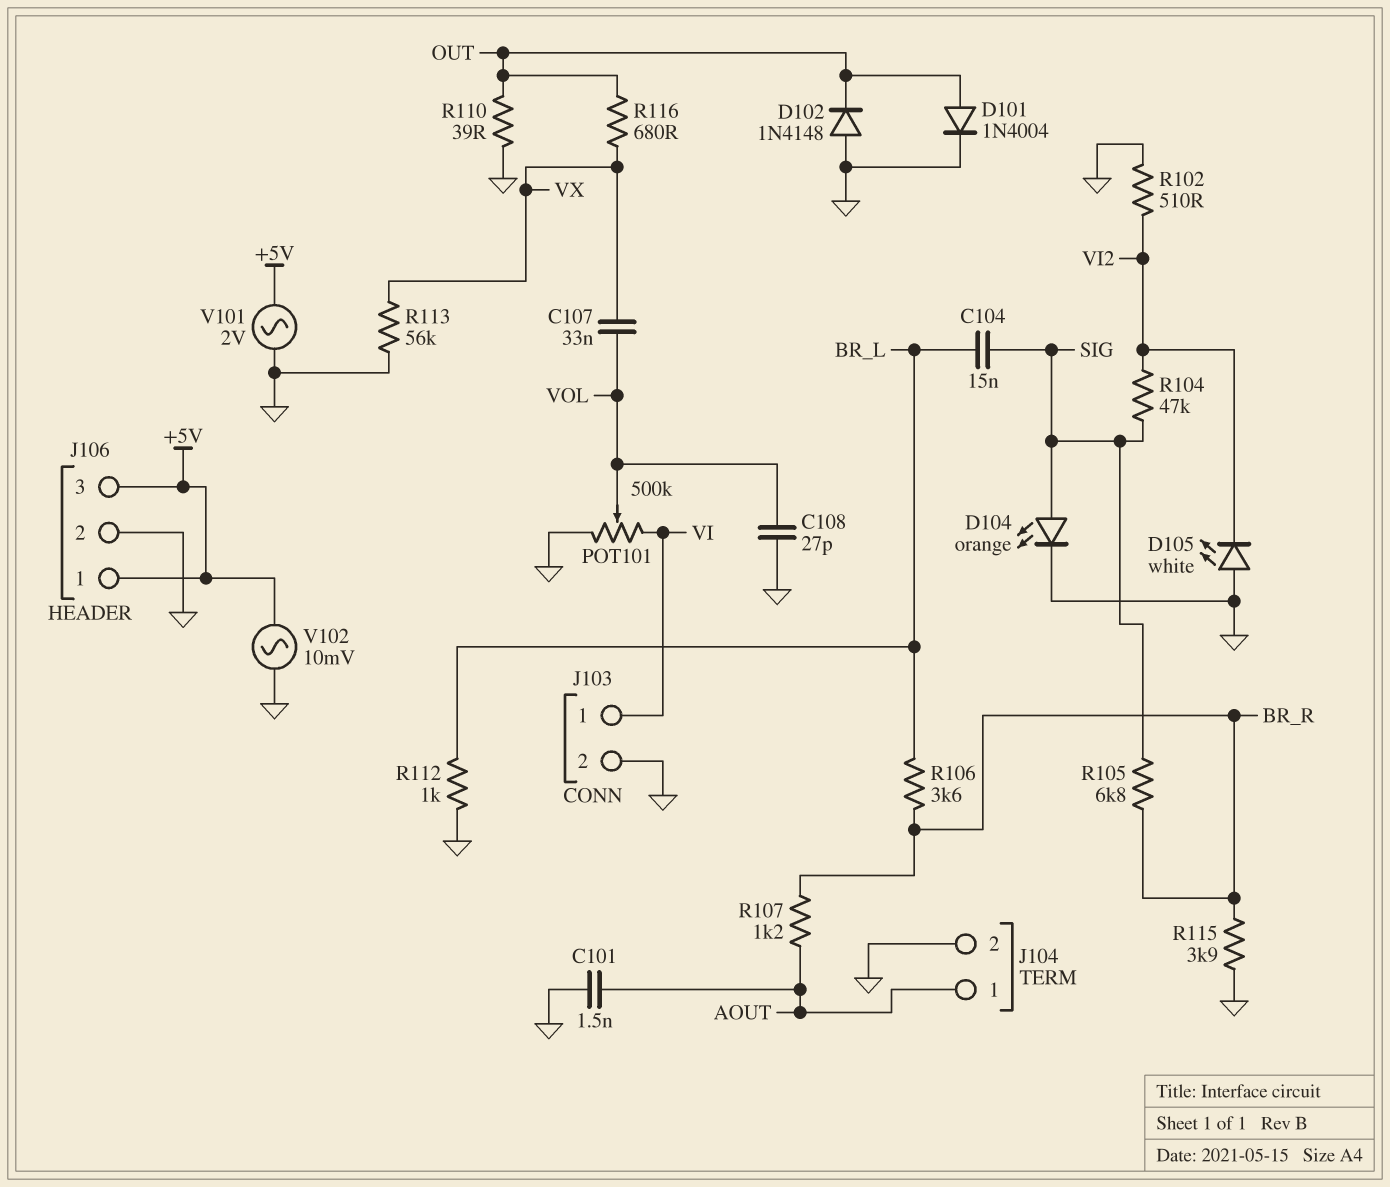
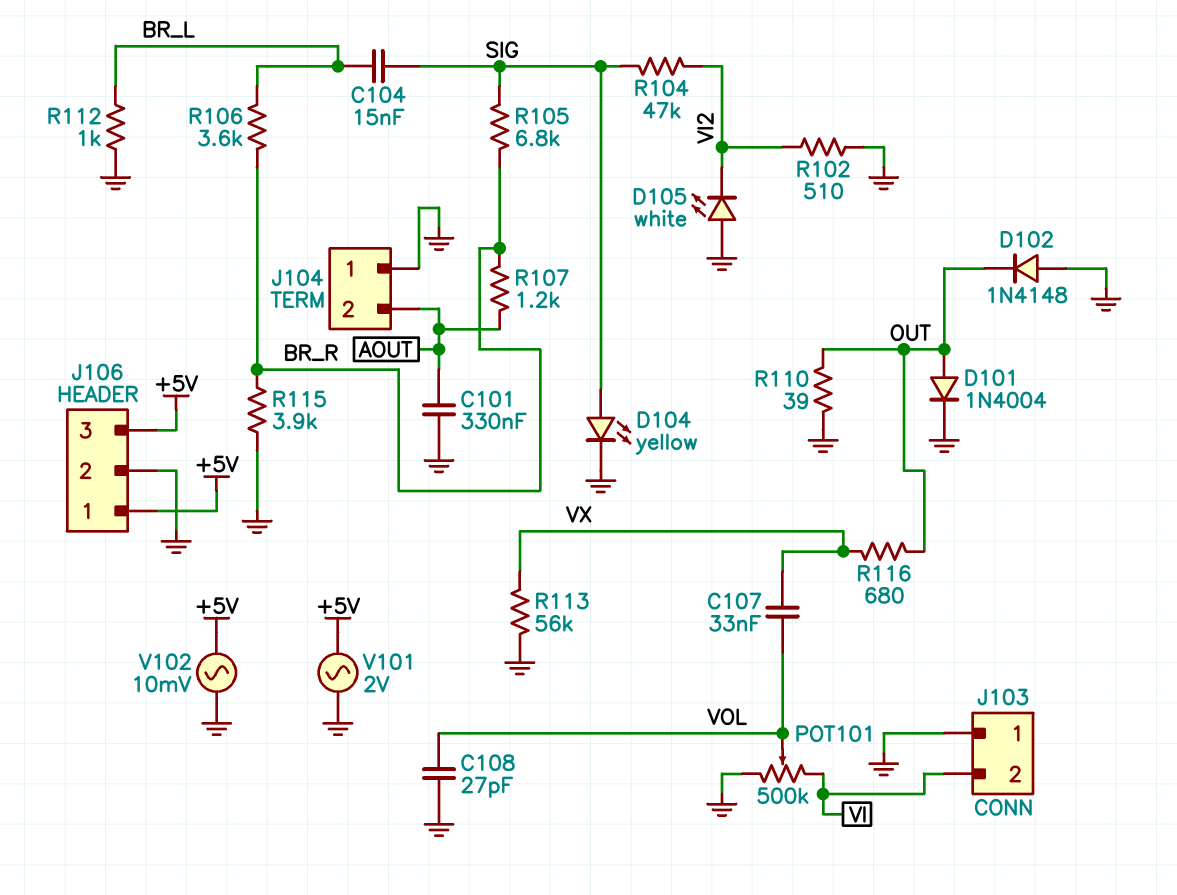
C101: 1.5nF (AOUT, GND) -> 330nF (AOUT, GND)
D104: LED orange (A SIG, K GND) -> LED yellow (A SIG, K GND)
J103 pin 1: VI -> GND
J103 pin 2: GND -> VI
J104 pin 1: AOUT -> GND
J104 pin 2: GND -> AOUT

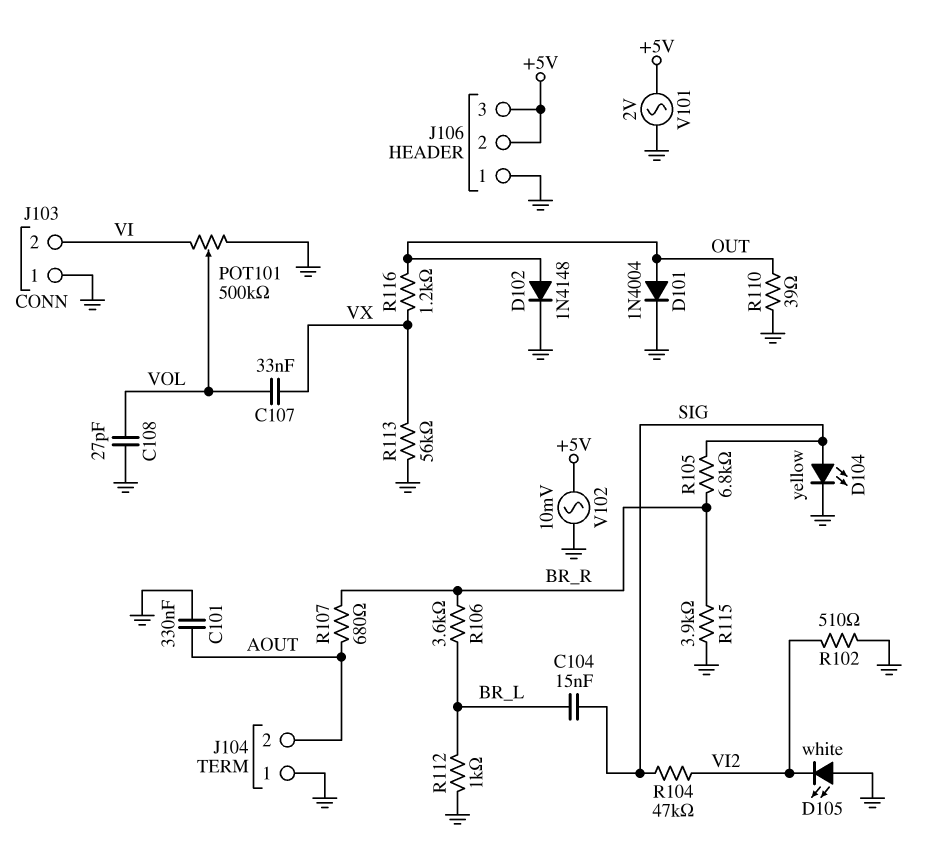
D102: diode 1N4148 (A GND, K OUT) -> diode 1N4148 (A OUT, K GND)
J106 pin 1: +5V -> GND
J106 pin 2: GND -> +5V
R107: 1.2k (AOUT, BR_R) -> 680 (AOUT, BR_R)
R116: 680 (OUT, VX) -> 1.2k (OUT, VX)

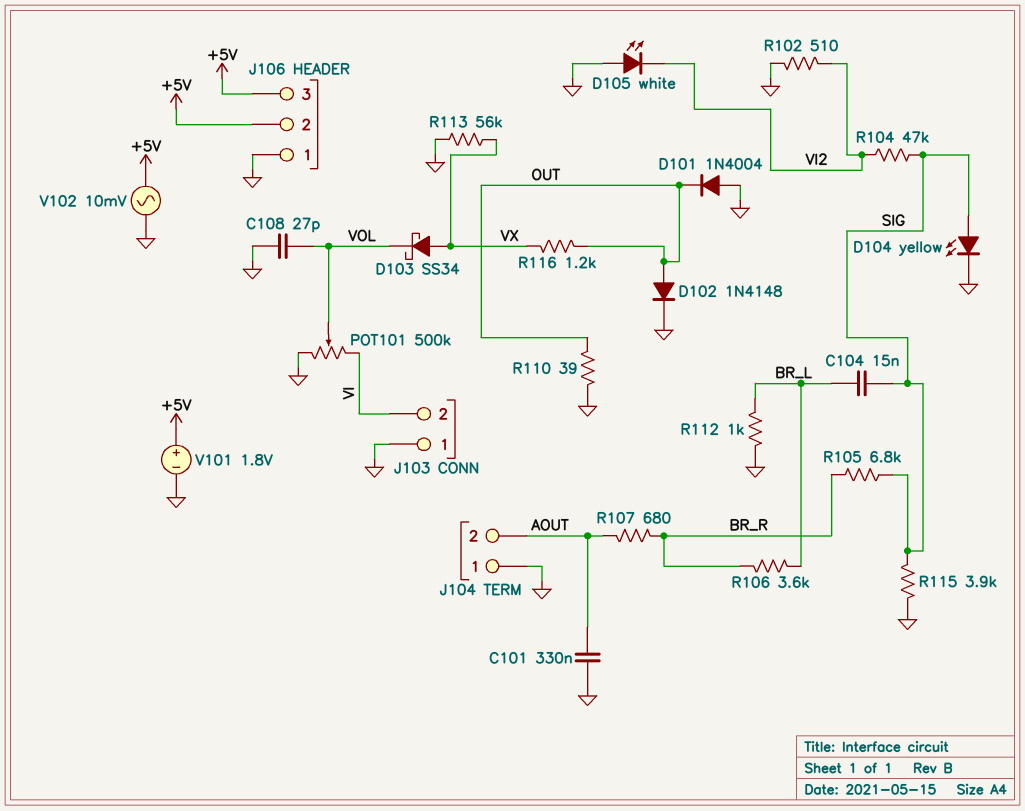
C107: 33nF (VOL, VX) -> none
D101: diode 1N4004 (A OUT, K GND) -> diode 1N4004 (A GND, K OUT)
D103: none -> schottky SS34 (A VX, K VOL)
R115: 3.9k (BR_R, GND) -> 3.9k (GND, SIG)
V101: AC 2V (+5V, GND) -> 1.8V (plus +5V, minus GND)

